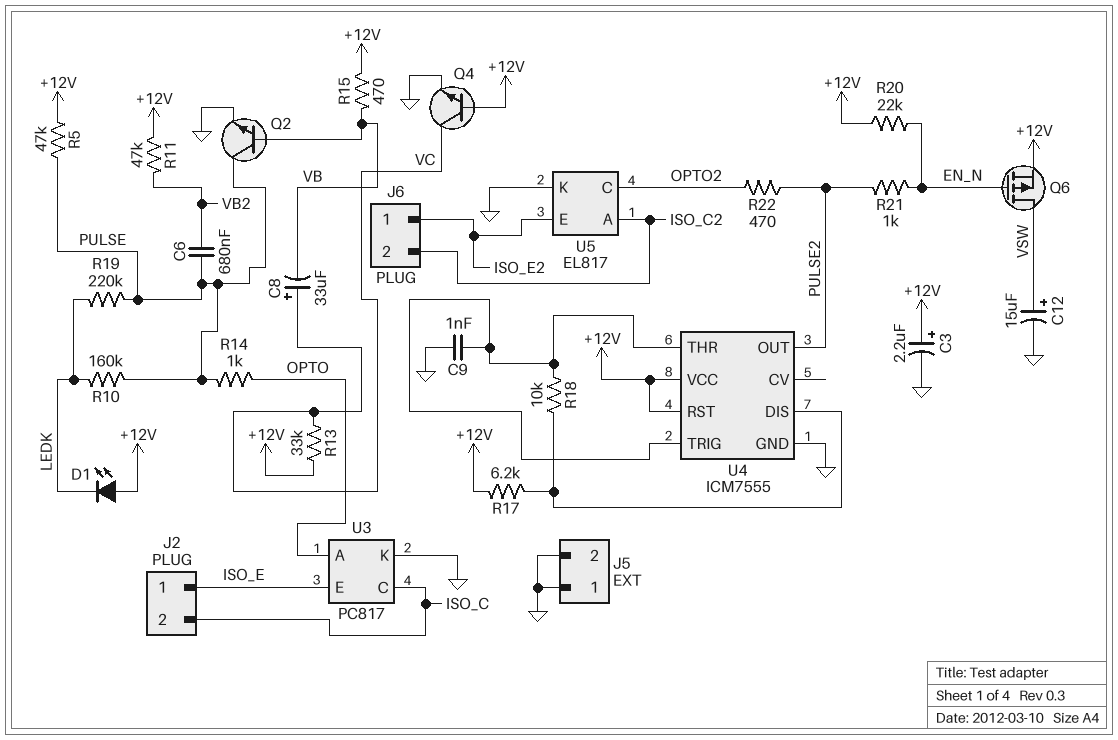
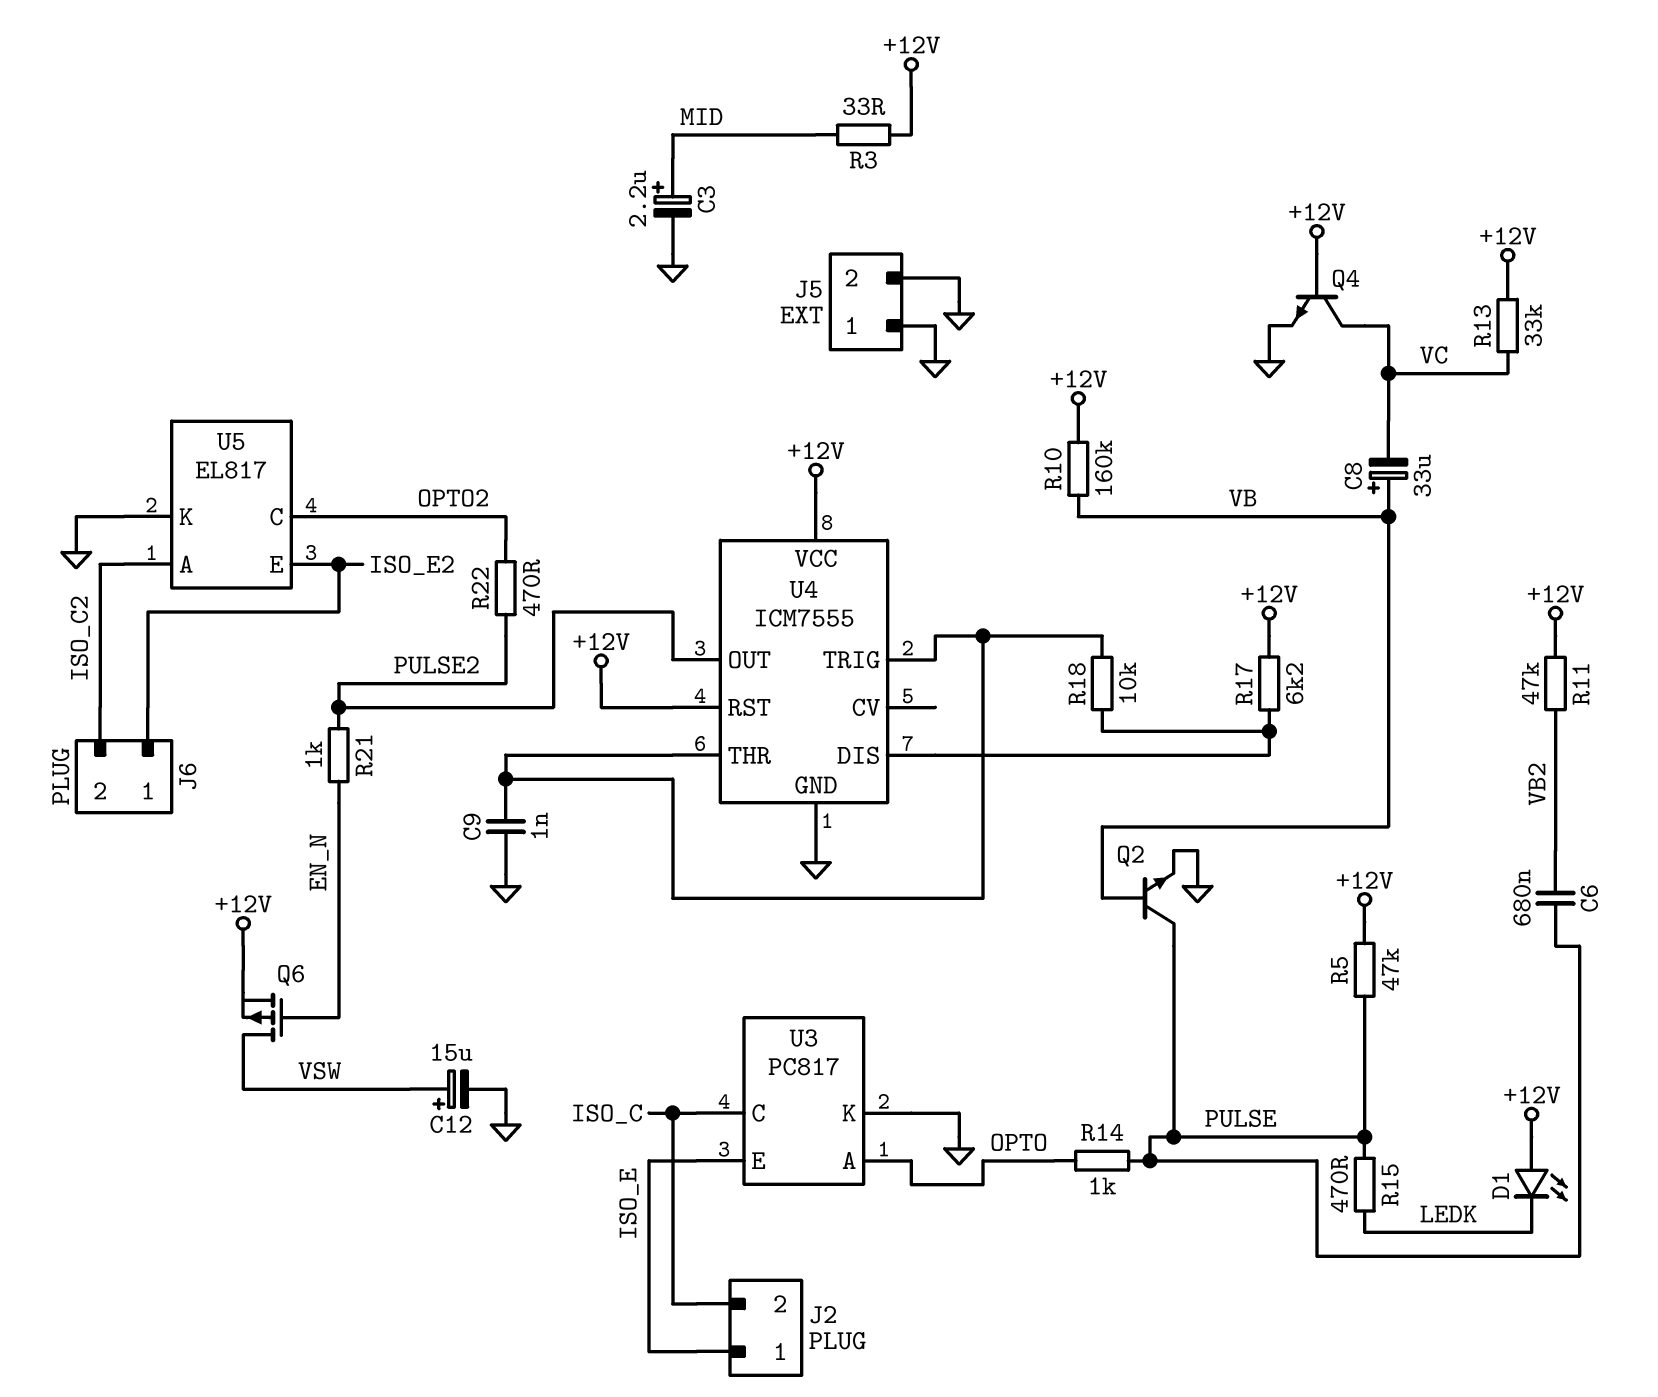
C3: 2.2uF (plus +12V, minus GND) -> 2.2uF (plus MID, minus GND)
C8: 33uF (plus VC, minus VB) -> 33uF (plus VB, minus VC)
R3: none -> 33 (+12V, MID)
R10: 160k (LEDK, PULSE) -> 160k (+12V, VB)
R15: 470 (+12V, VB) -> 470 (LEDK, PULSE)
R19: 220k (LEDK, PULSE) -> none
R20: 22k (+12V, EN_N) -> none

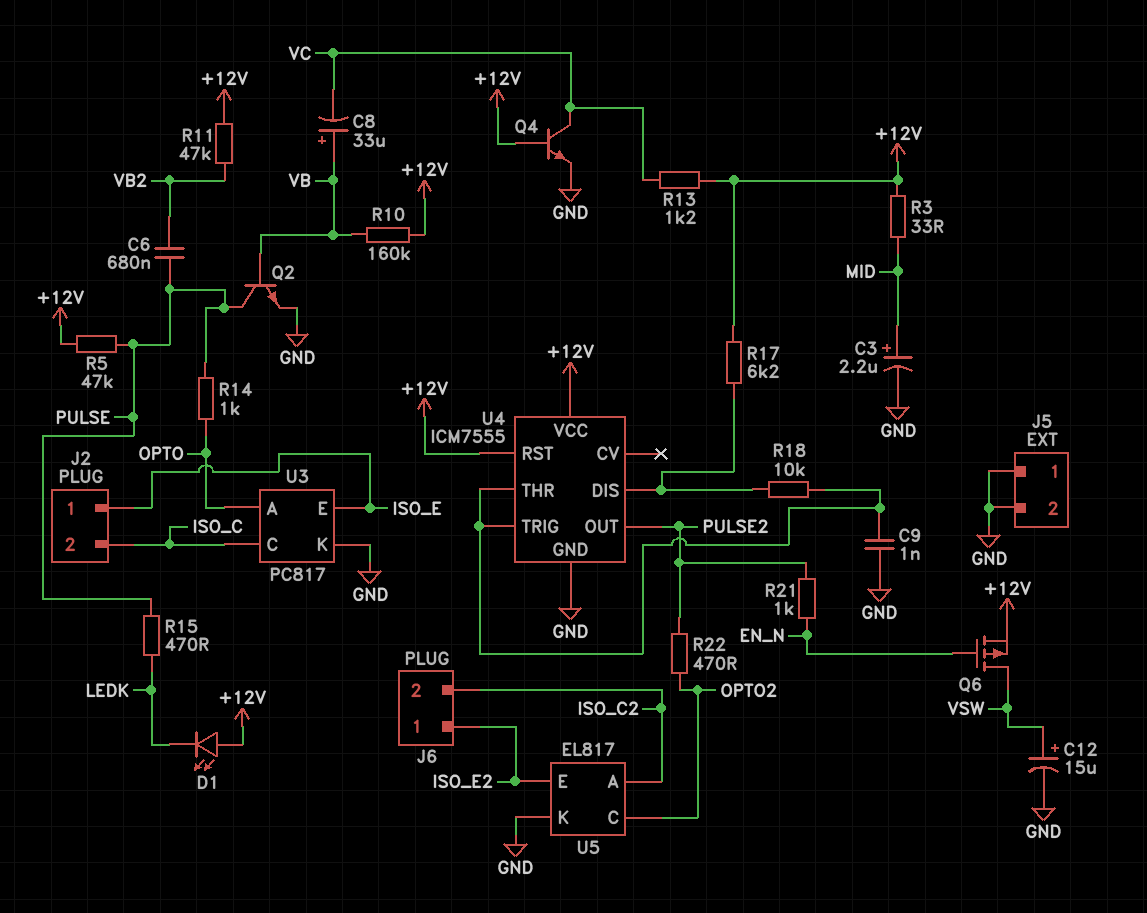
R13: 33k (+12V, VC) -> 1.2k (+12V, VC)

